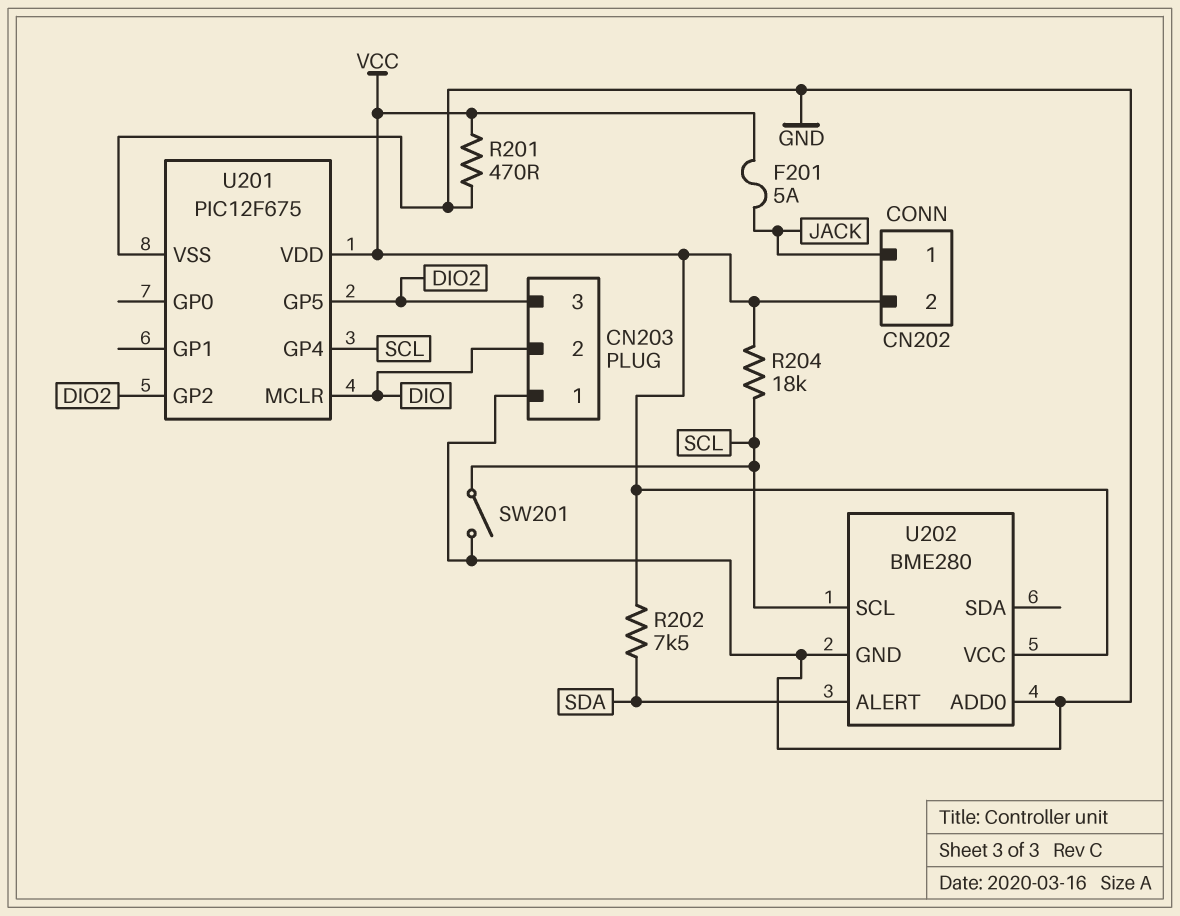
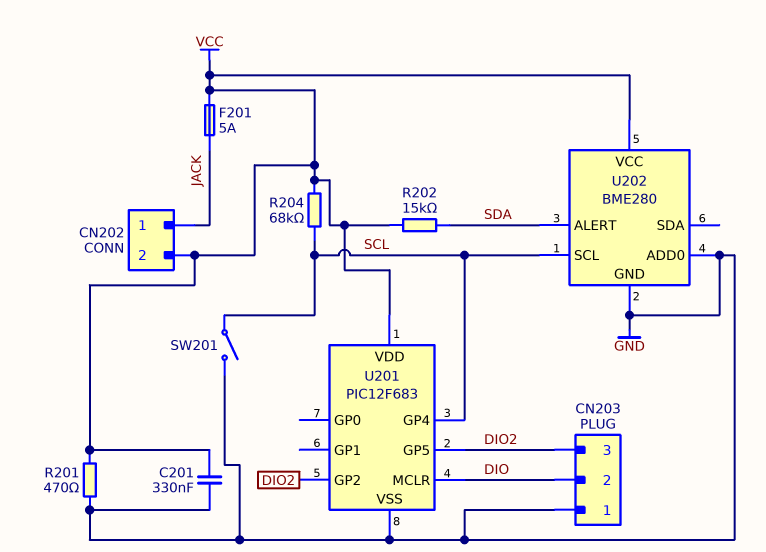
C201: none -> 330nF (GND, VCC)
R202: 7.5k (SDA, VCC) -> 15k (SDA, VCC)
R204: 18k (SCL, VCC) -> 68k (SCL, VCC)
U201: PIC12F675 -> PIC12F683

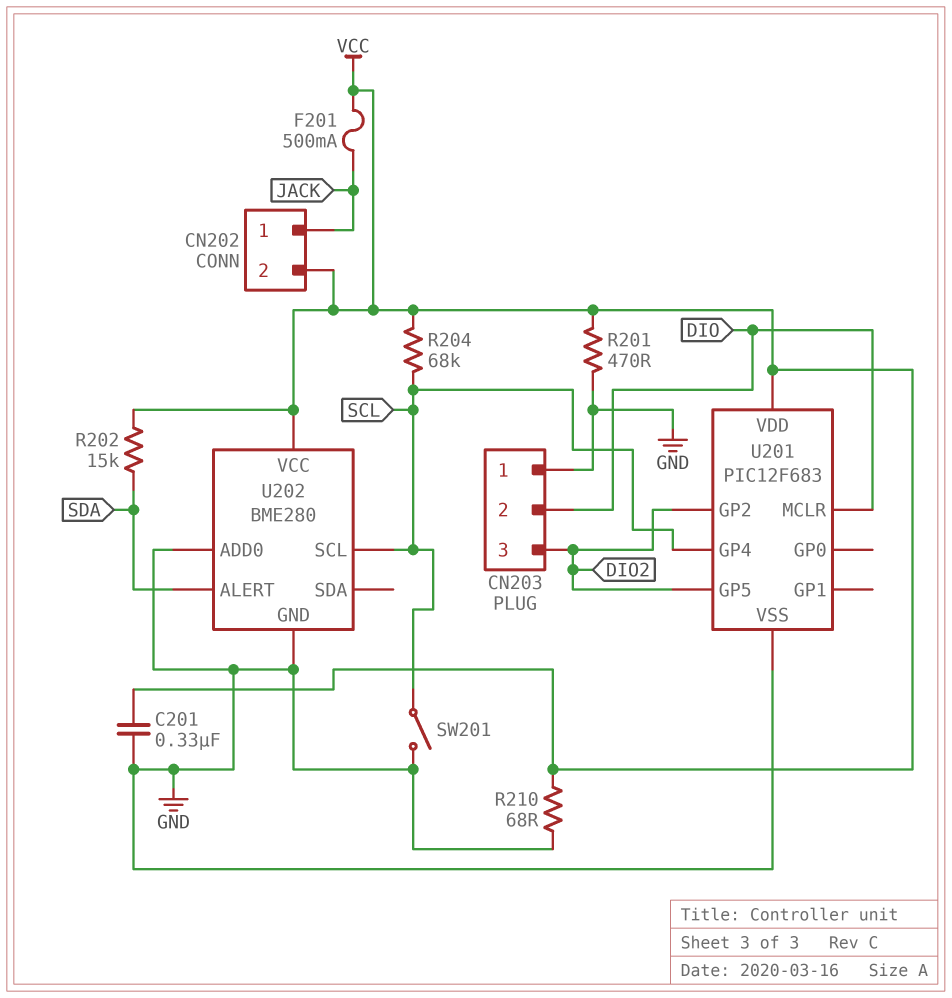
F201: 5A (JACK, VCC) -> 500mA (JACK, VCC)
R210: none -> 68 (GND, VCC)

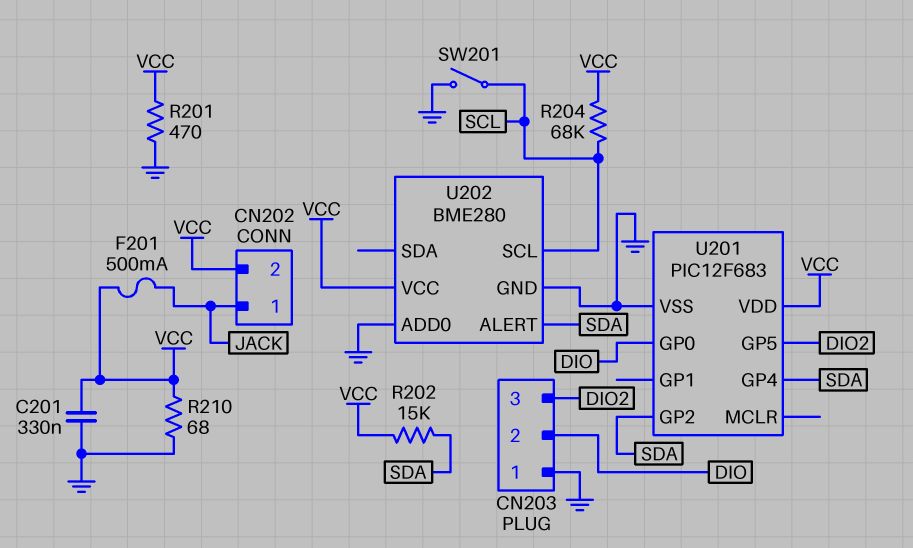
U201 pin GP0: none -> DIO
U201 pin GP2: DIO2 -> SDA
U201 pin GP4: SCL -> SDA
U201 pin MCLR: DIO -> none

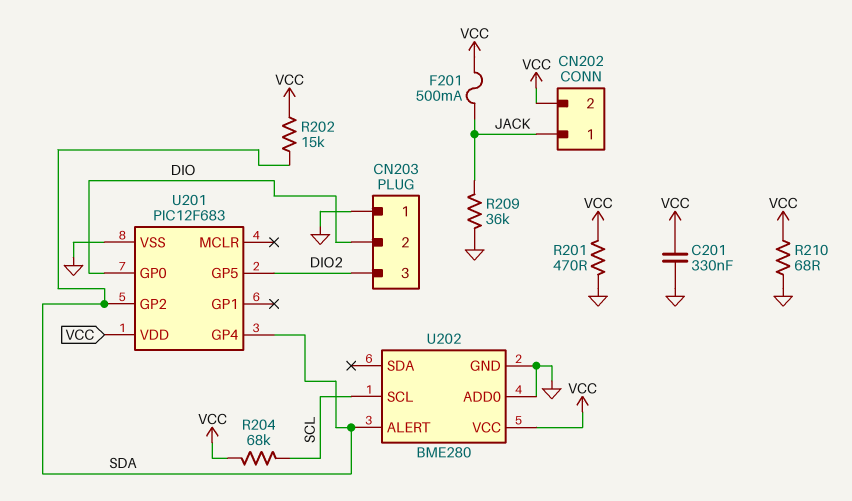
R209: none -> 36k (GND, JACK)
SW201: switch (GND, SCL) -> none

